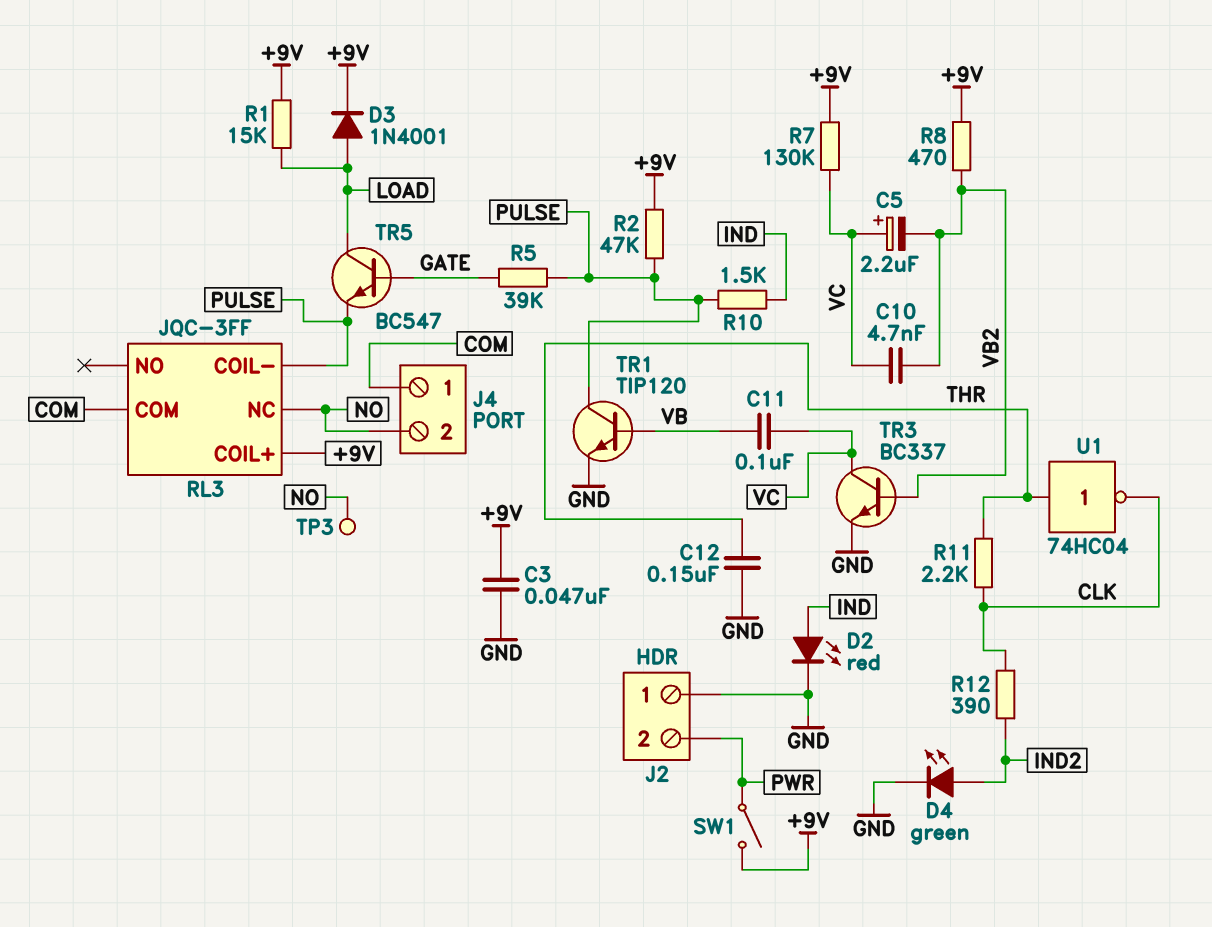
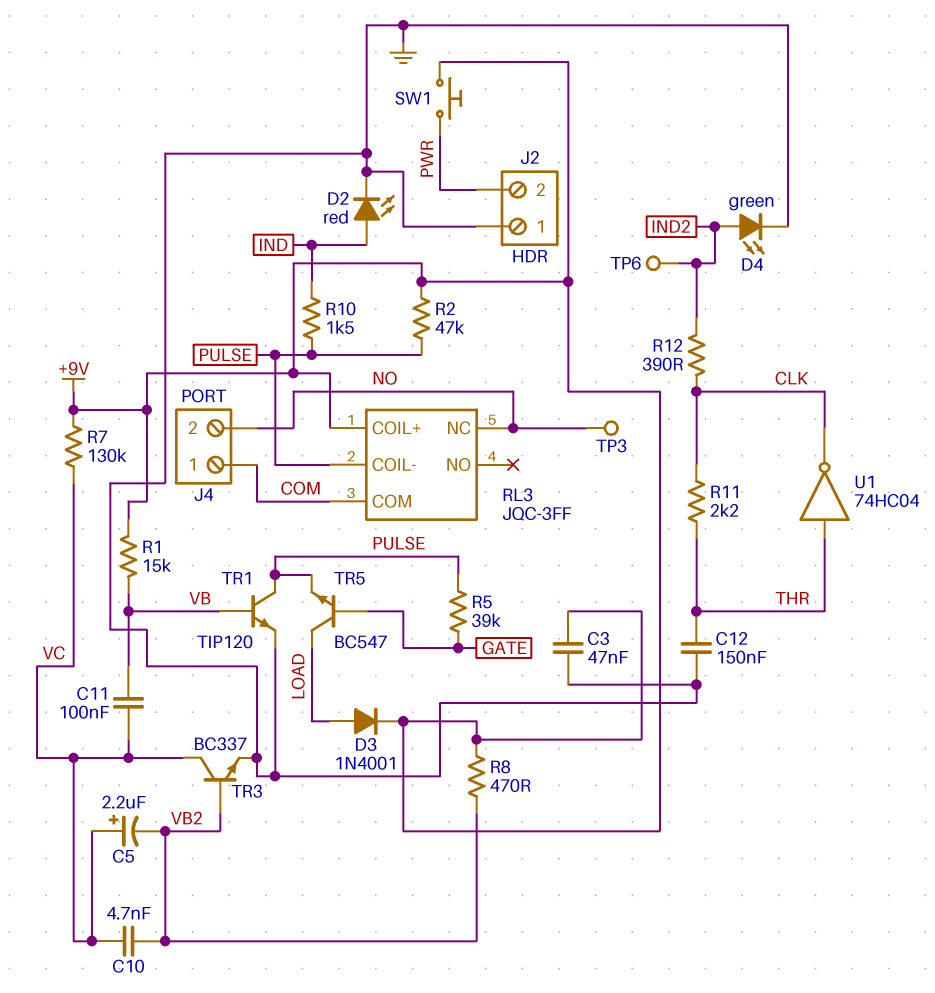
R1: 15k (+9V, LOAD) -> 15k (+9V, VB)
SW1: switch (+9V, PWR) -> button (+9V, PWR)
TP6: none -> test point (IND2)

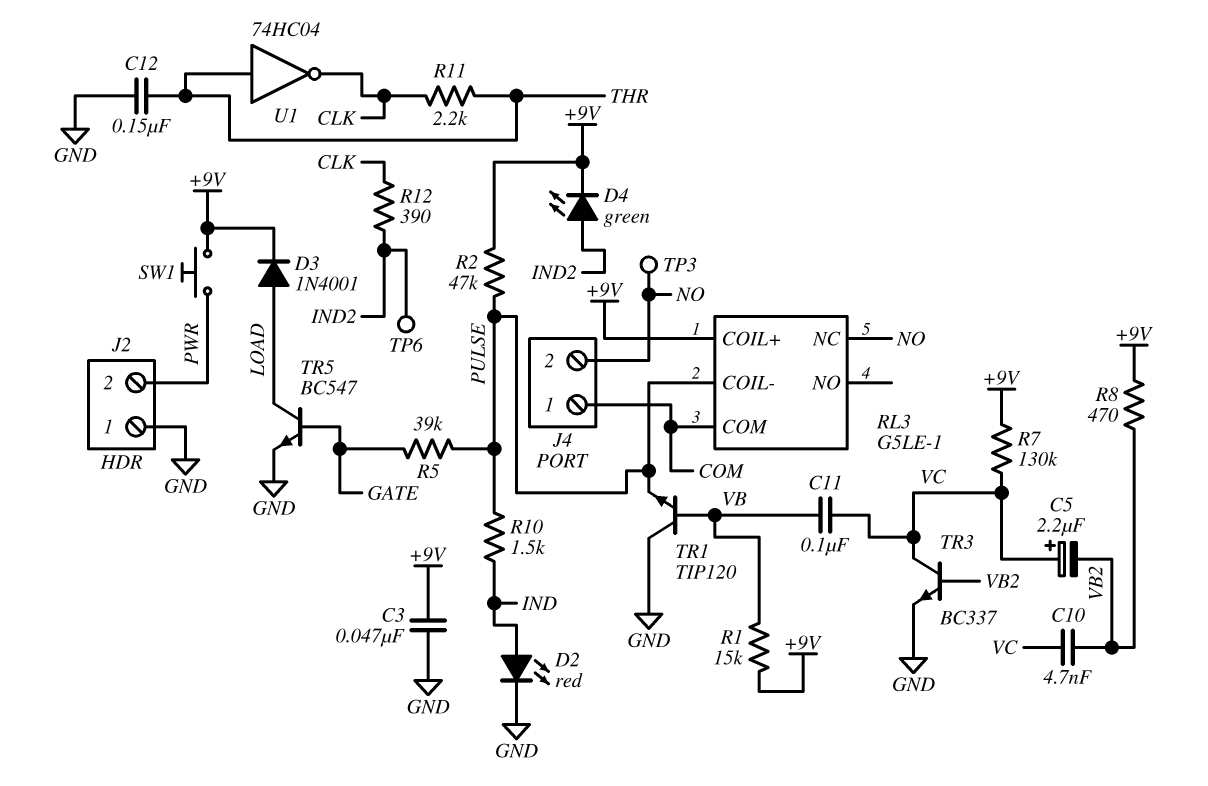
D4: LED green (A IND2, K GND) -> LED green (A IND2, K +9V)
RL3: JQC-3FF -> G5LE-1
TR1: NPN TIP120 (B VB, C PULSE, E GND) -> NPN TIP120 (B VB, C GND, E PULSE)
TR5: NPN BC547 (B GATE, C LOAD, E PULSE) -> NPN BC547 (B GATE, C LOAD, E GND)

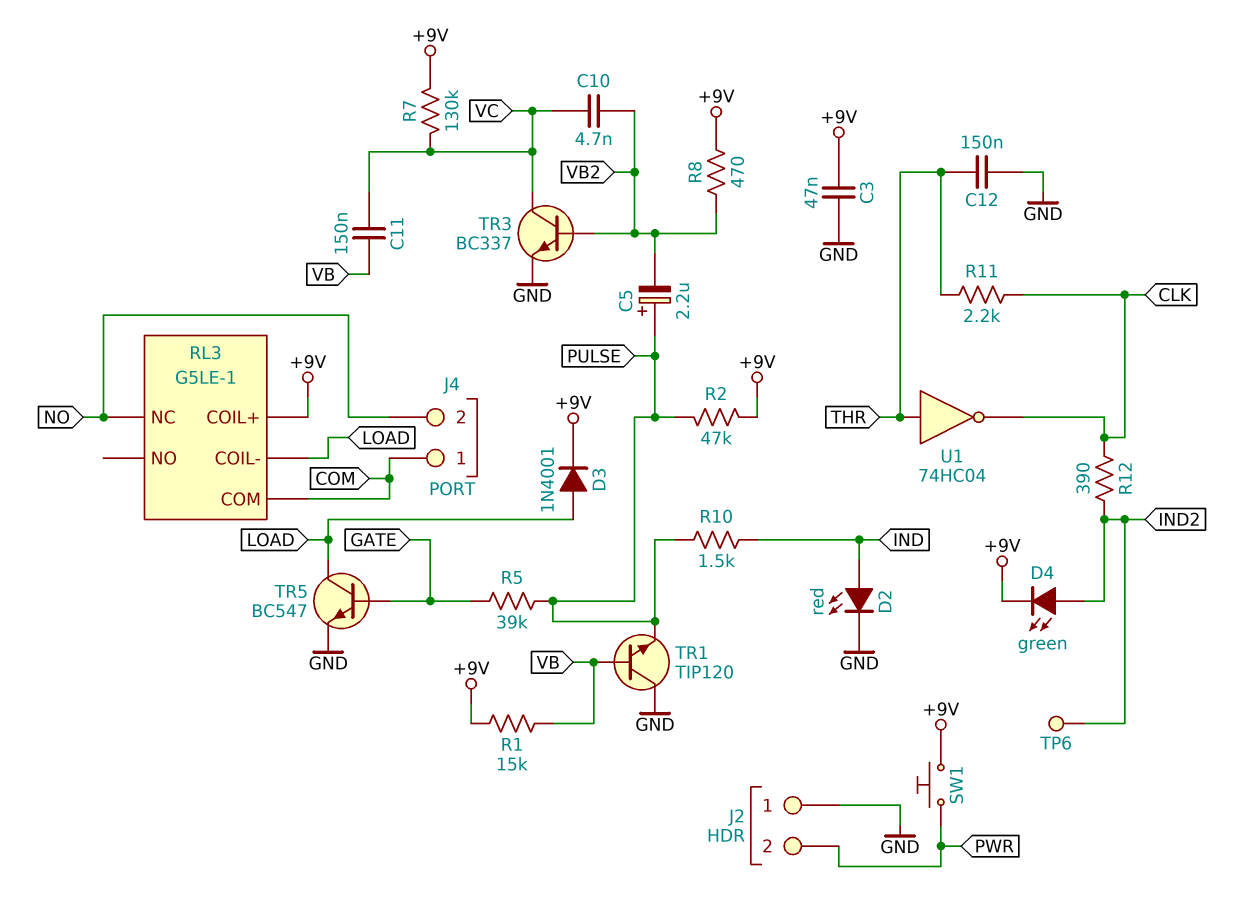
C5: 2.2uF (plus VC, minus VB2) -> 2.2uF (plus PULSE, minus VB2)
C11: 100nF (VB, VC) -> 150nF (VB, VC)
RL3 pin COIL-: PULSE -> LOAD
TP3: test point (NO) -> none

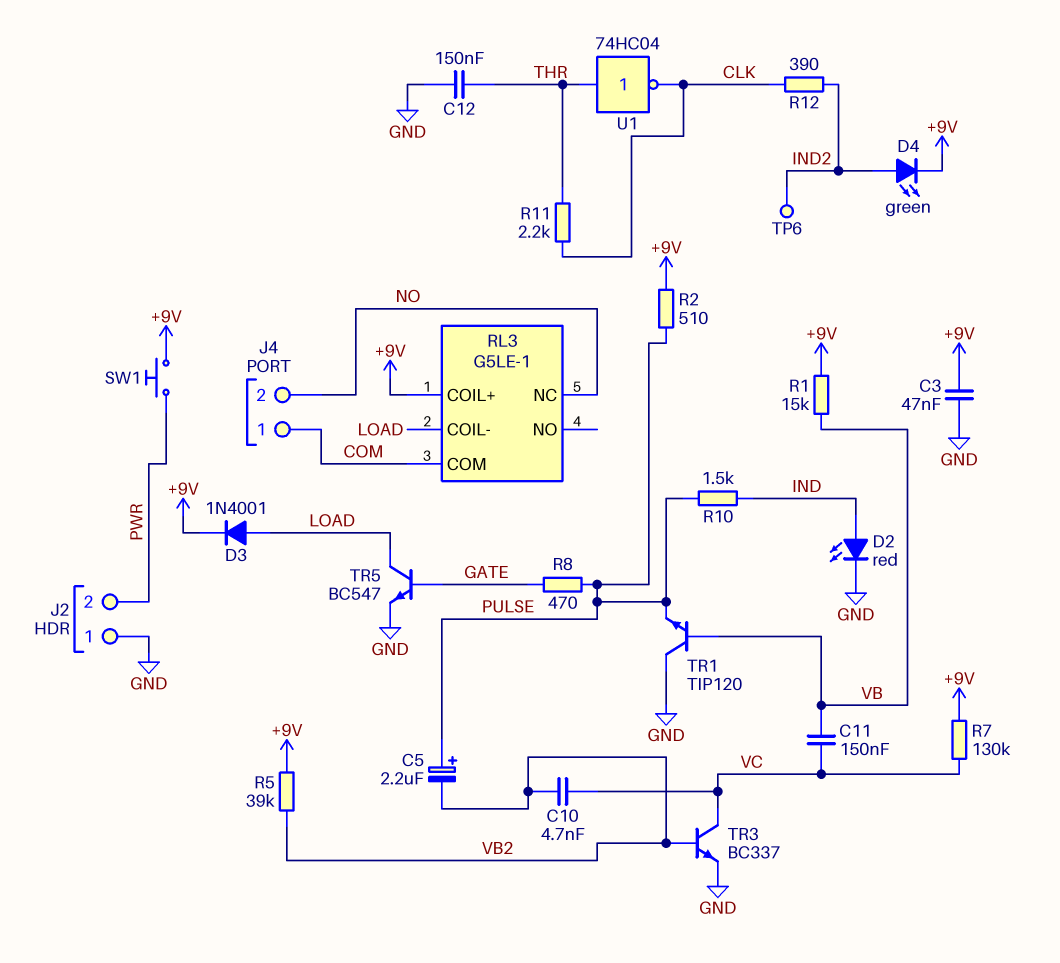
R2: 47k (+9V, PULSE) -> 510 (+9V, PULSE)
R5: 39k (GATE, PULSE) -> 39k (+9V, VB2)
R8: 470 (+9V, VB2) -> 470 (GATE, PULSE)

